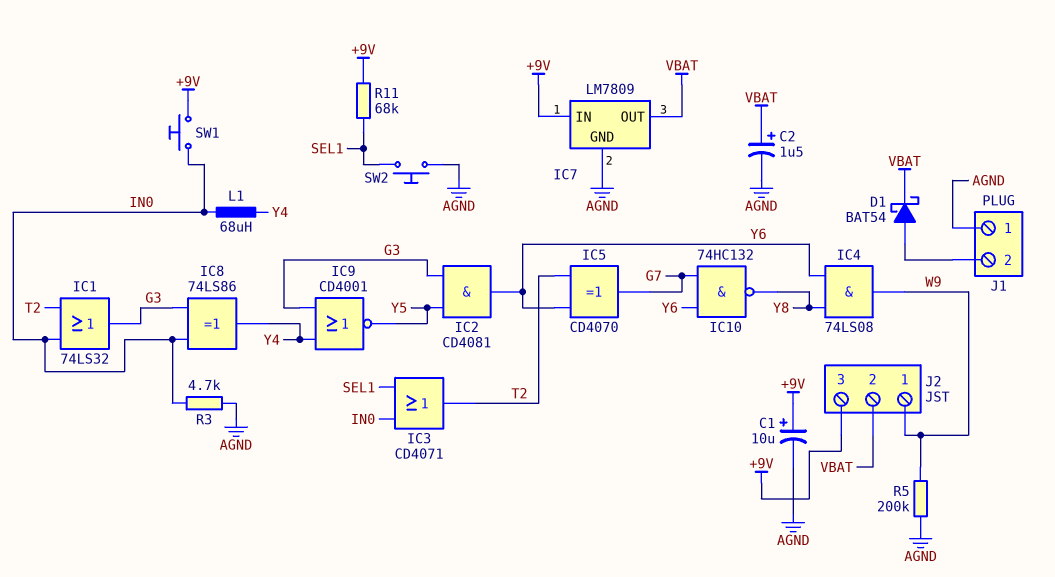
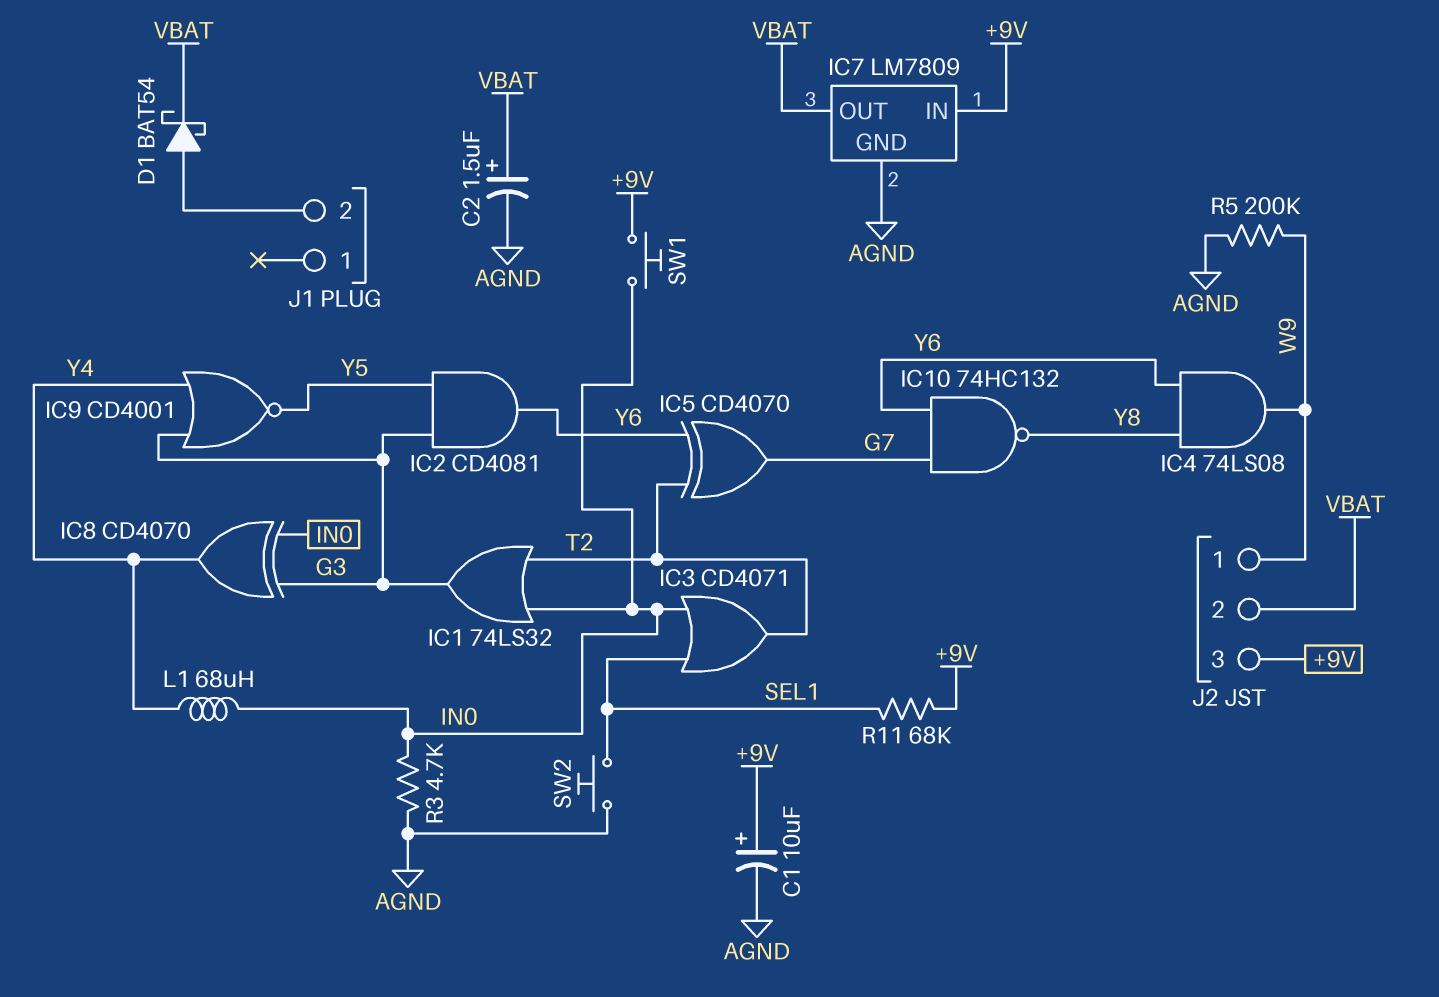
IC8: XOR 74LS86 (in G3, in IN0, out Y4) -> XOR CD4070 (in G3, in IN0, out Y4)
J1 pin 1: AGND -> none

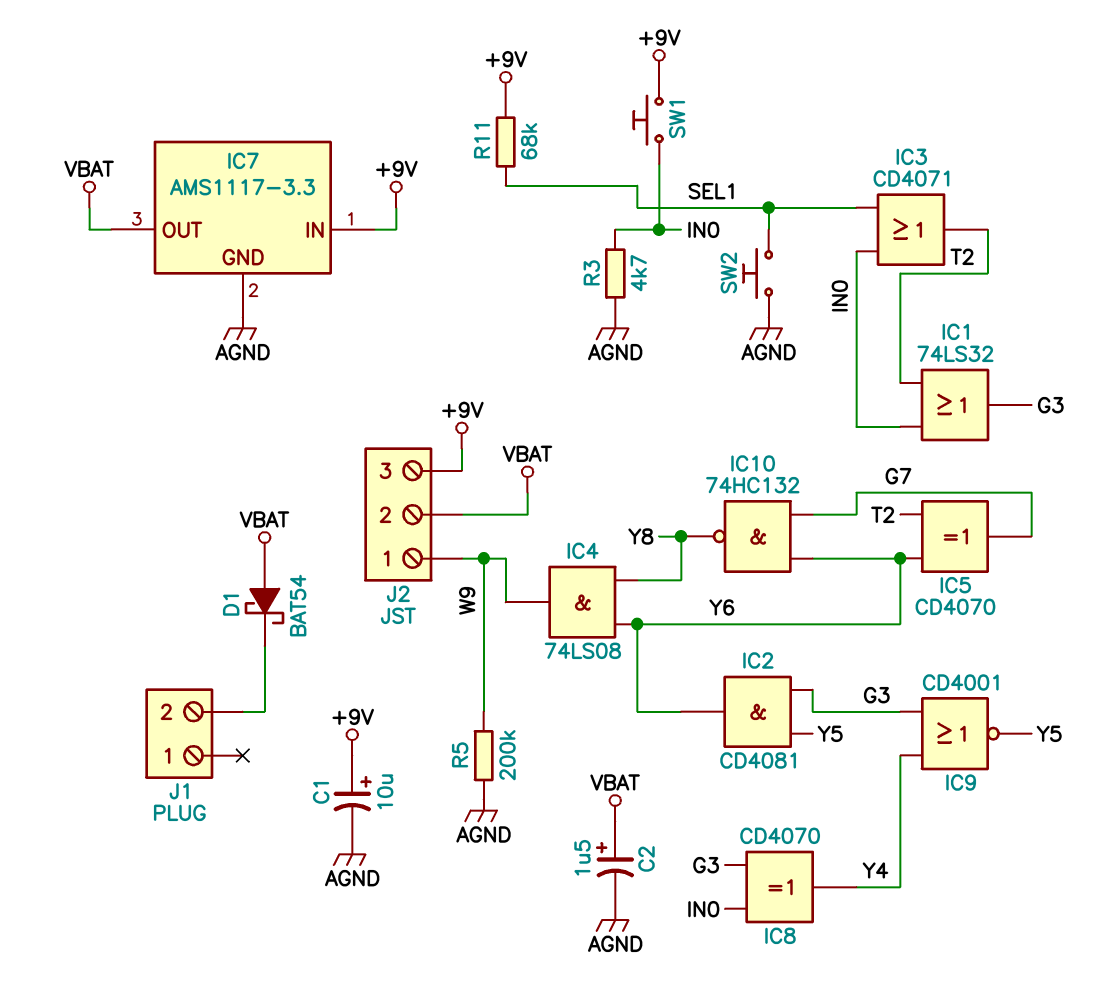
D1: schottky BAT54 (A J1/2, K VBAT) -> schottky BAT54 (A VBAT, K J1/2)
IC7: LM7809 -> AMS1117-3.3
L1: 68uH (IN0, Y4) -> none

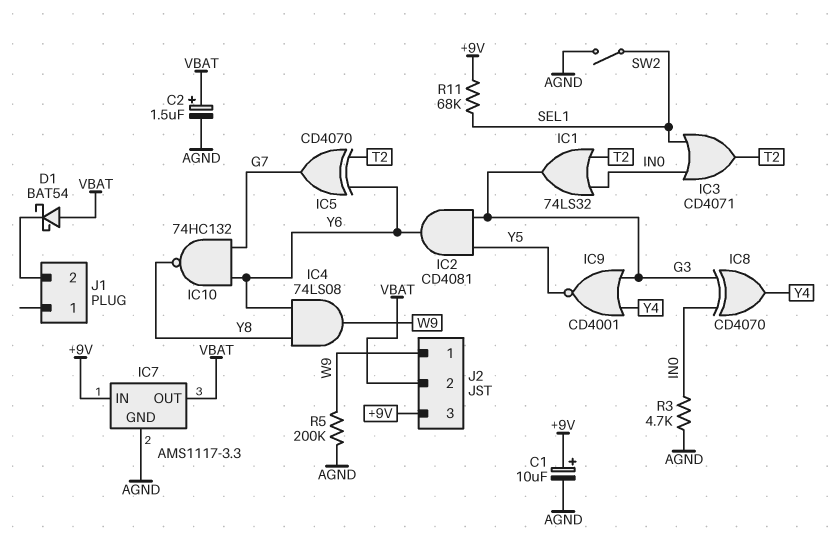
SW1: button (+9V, IN0) -> none
SW2: button (AGND, SEL1) -> switch (AGND, SEL1)

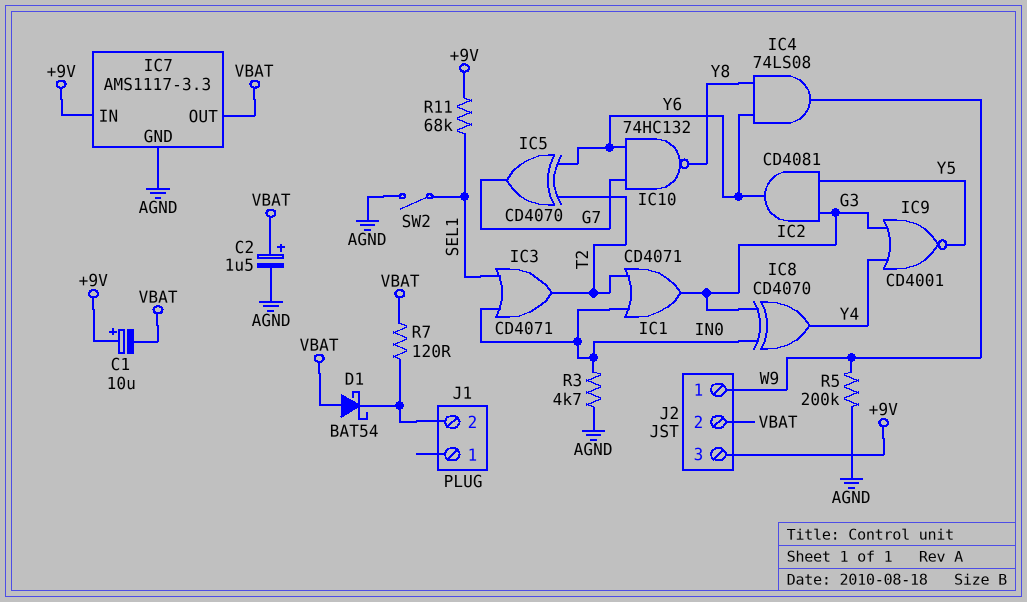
C1: 10uF (plus +9V, minus AGND) -> 10uF (plus +9V, minus VBAT)
IC1: OR 74LS32 (in IN0, in T2, out G3) -> OR CD4071 (in IN0, in T2, out G3)
R7: none -> 120 (J1/2, VBAT)

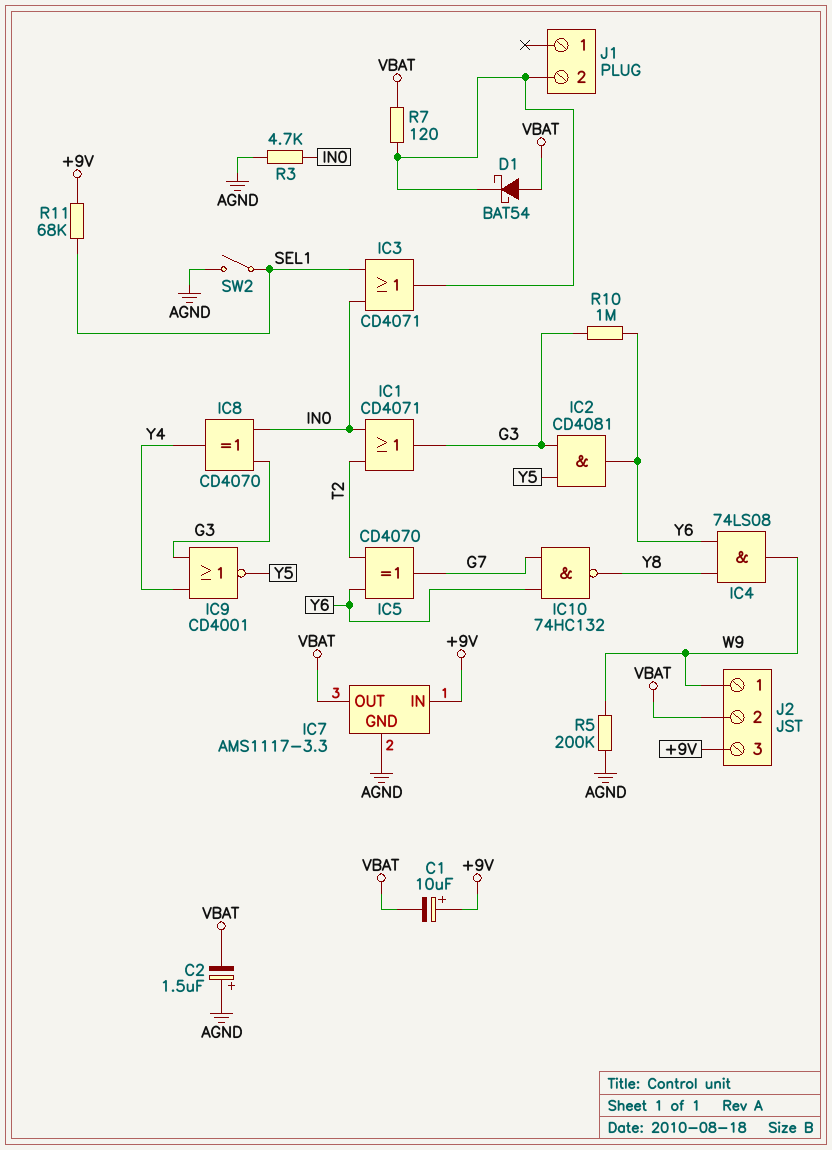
C2: 1.5uF (plus VBAT, minus AGND) -> 1.5uF (plus AGND, minus VBAT)
IC3: OR CD4071 (in IN0, in SEL1, out T2) -> OR CD4071 (in IN0, in SEL1, out J1/2)
R10: none -> 1M (G3, Y6)

